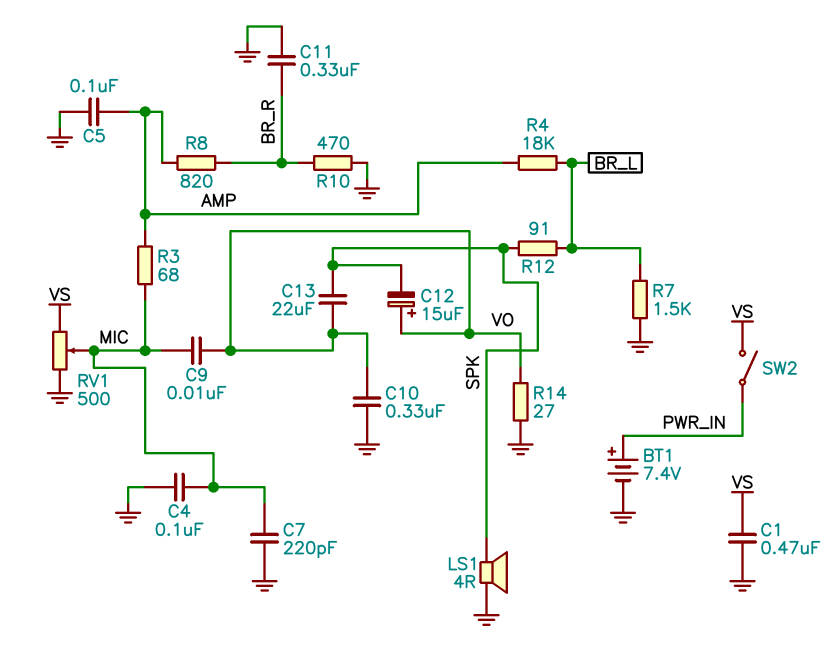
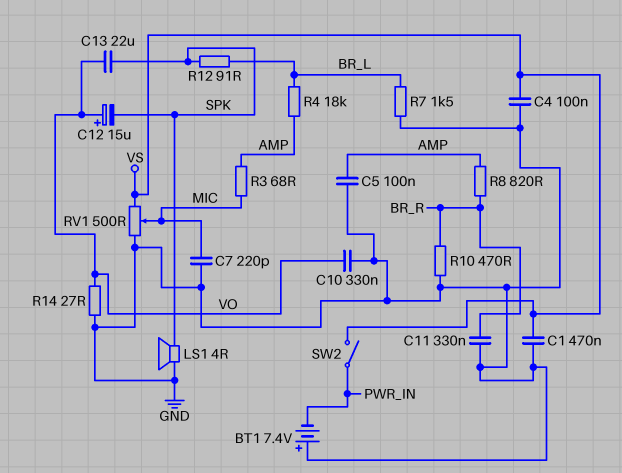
BT1: 7.4V (plus PWR_IN, minus GND) -> 7.4V (plus GND, minus PWR_IN)
C4: 100nF (GND, MIC) -> 100nF (GND, VS)
C9: 10nF (MIC, VO) -> none

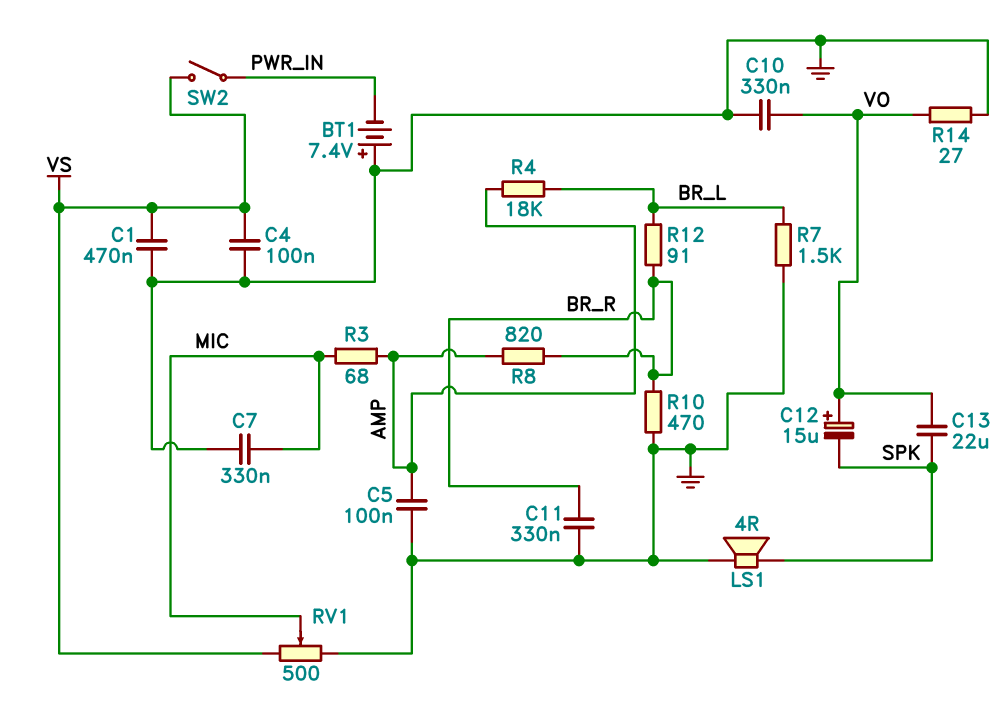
C7: 220pF (GND, MIC) -> 330nF (GND, MIC)
R12: 91 (BR_L, SPK) -> 91 (BR_L, BR_R)

